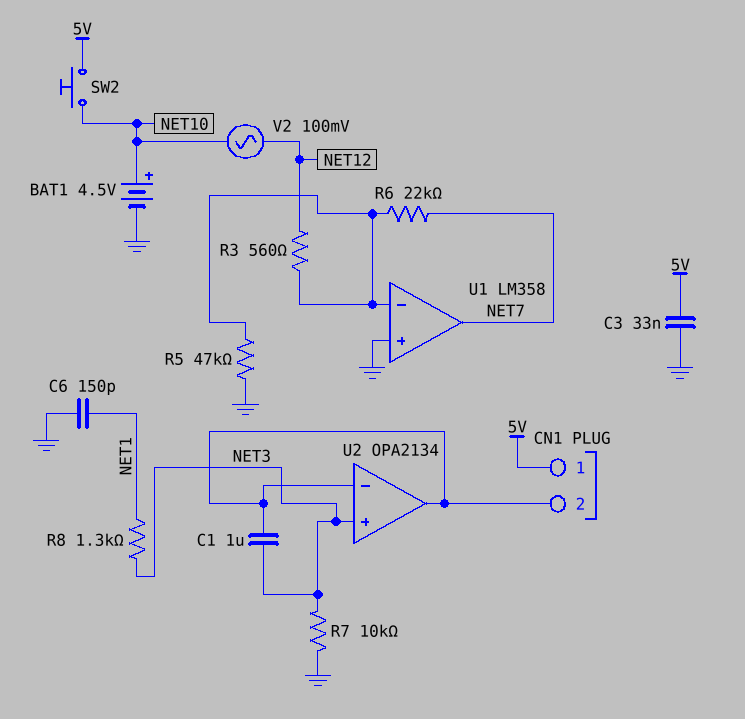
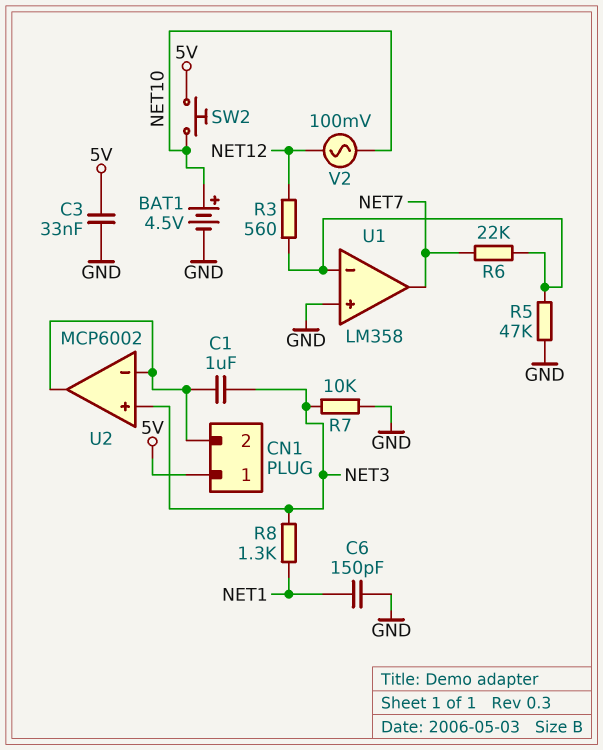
U2: OPA2134 -> MCP6002

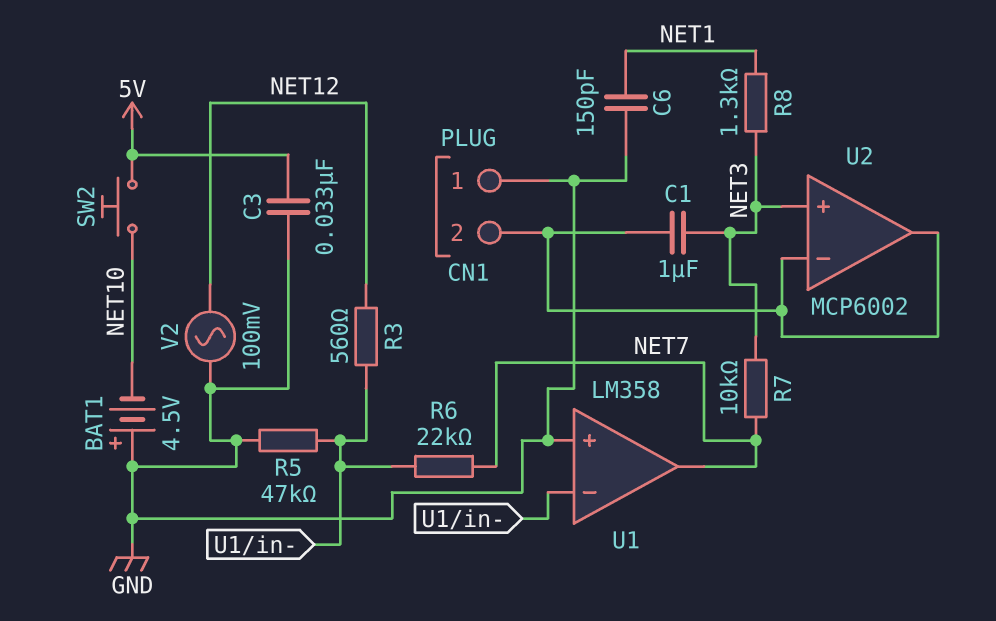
BAT1: 4.5V (plus NET10, minus GND) -> 4.5V (plus GND, minus NET10)
CN1 pin 1: 5V -> GND
R7: 10k (GND, NET3) -> 10k (NET3, NET7)
V2: AC 100mV (NET10, NET12) -> AC 100mV (GND, NET12)

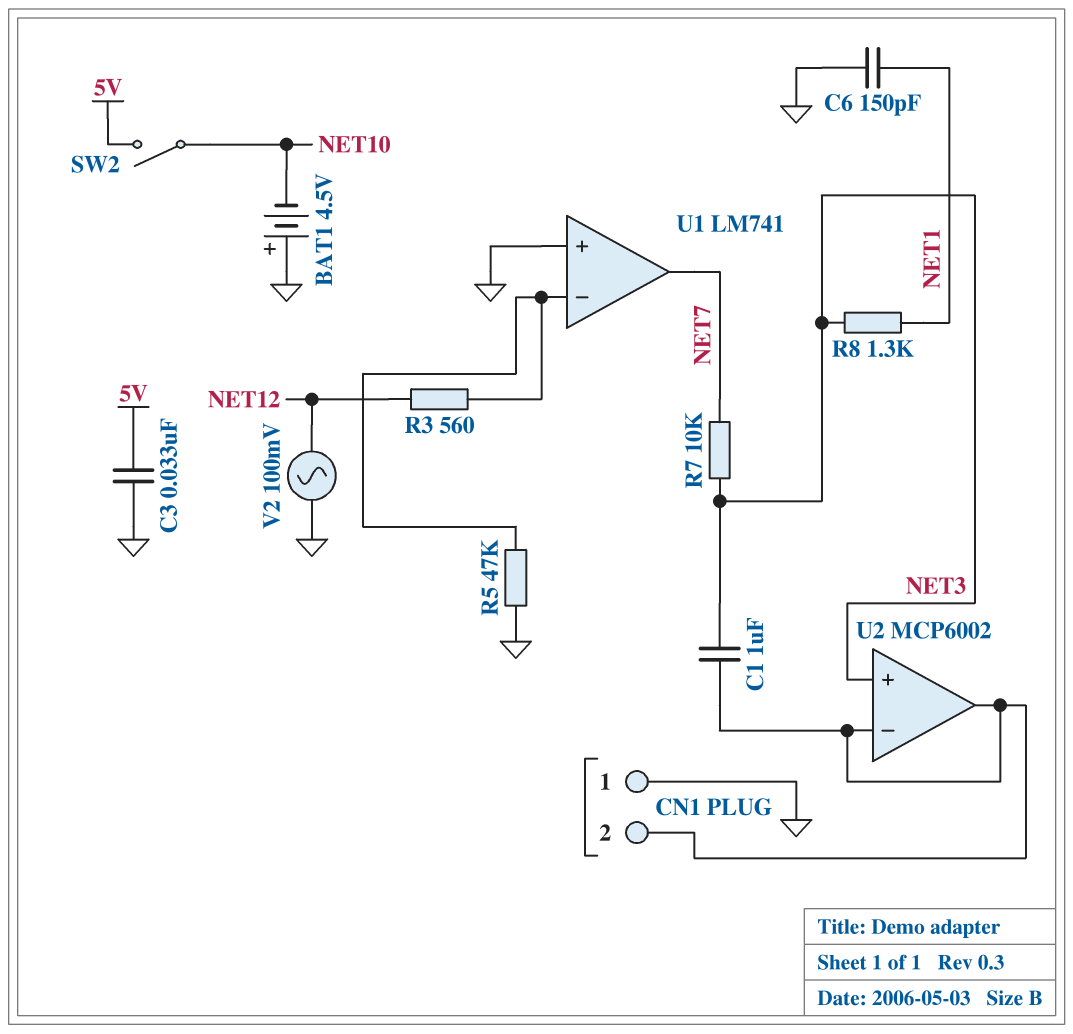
R6: 22k (NET7, U1/in-) -> none
SW2: button (5V, NET10) -> switch (5V, NET10)
U1: LM358 -> LM741

